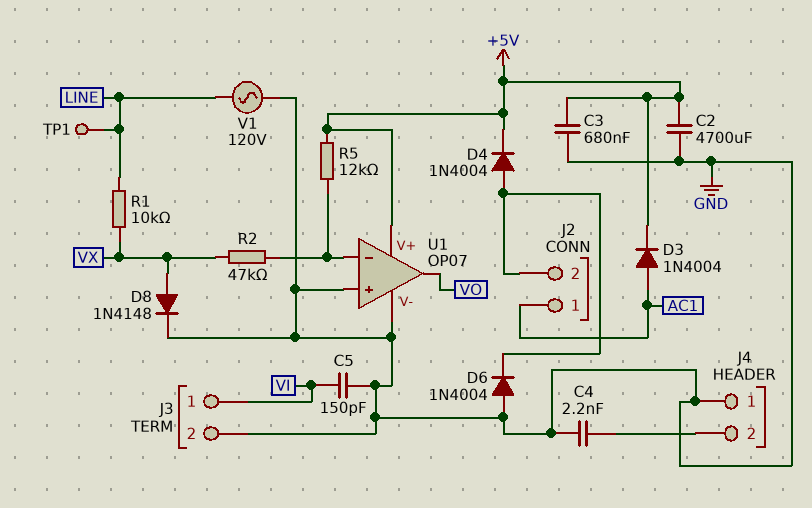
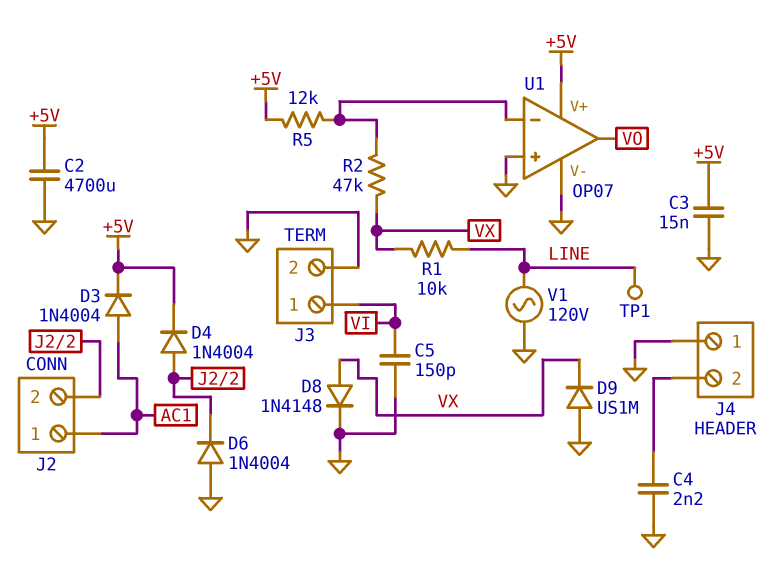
C3: 680nF (+5V, GND) -> 15nF (+5V, GND)
D9: none -> diode US1M (A GND, K VX)

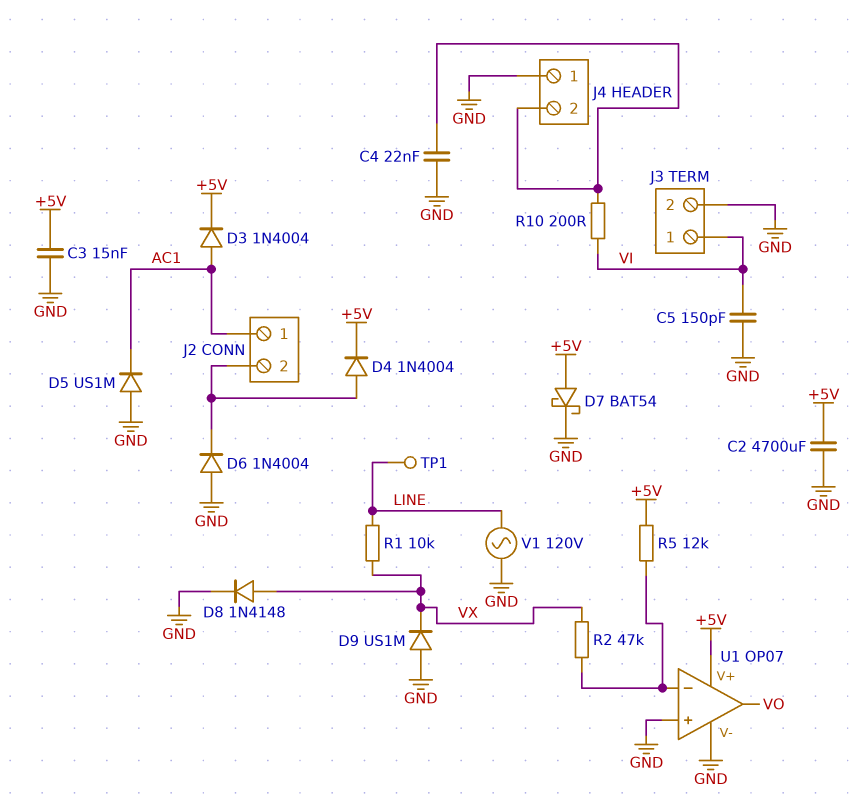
C4: 2.2nF (GND, J4/2) -> 22nF (GND, J4/2)
D5: none -> diode US1M (A GND, K AC1)
D7: none -> schottky BAT54 (A +5V, K GND)
R10: none -> 200 (J4/2, VI)

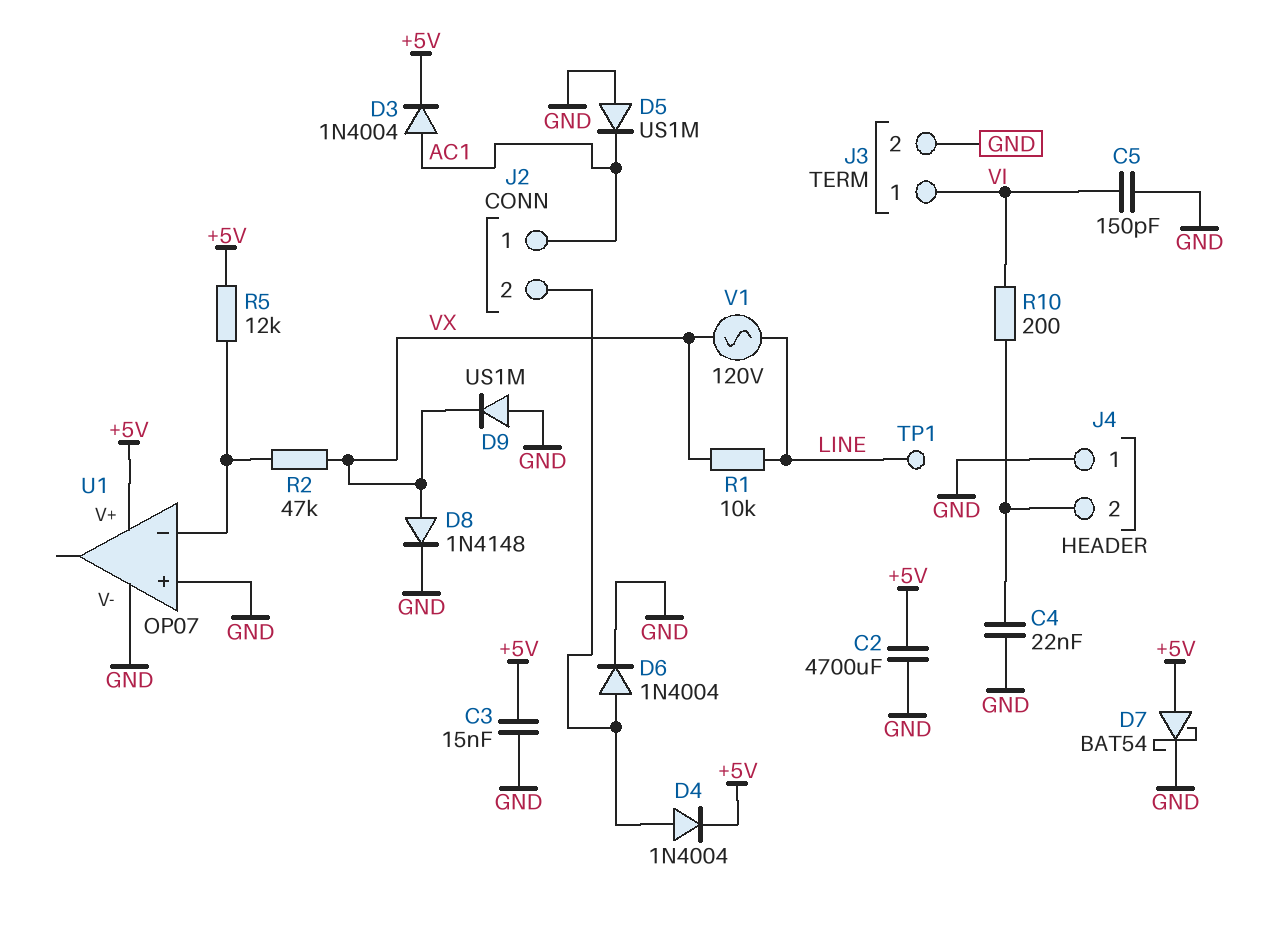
D6: diode 1N4004 (A GND, K J2/2) -> diode 1N4004 (A J2/2, K GND)
U1 pin out: VO -> none
V1: AC 120V (GND, LINE) -> AC 120V (LINE, VX)

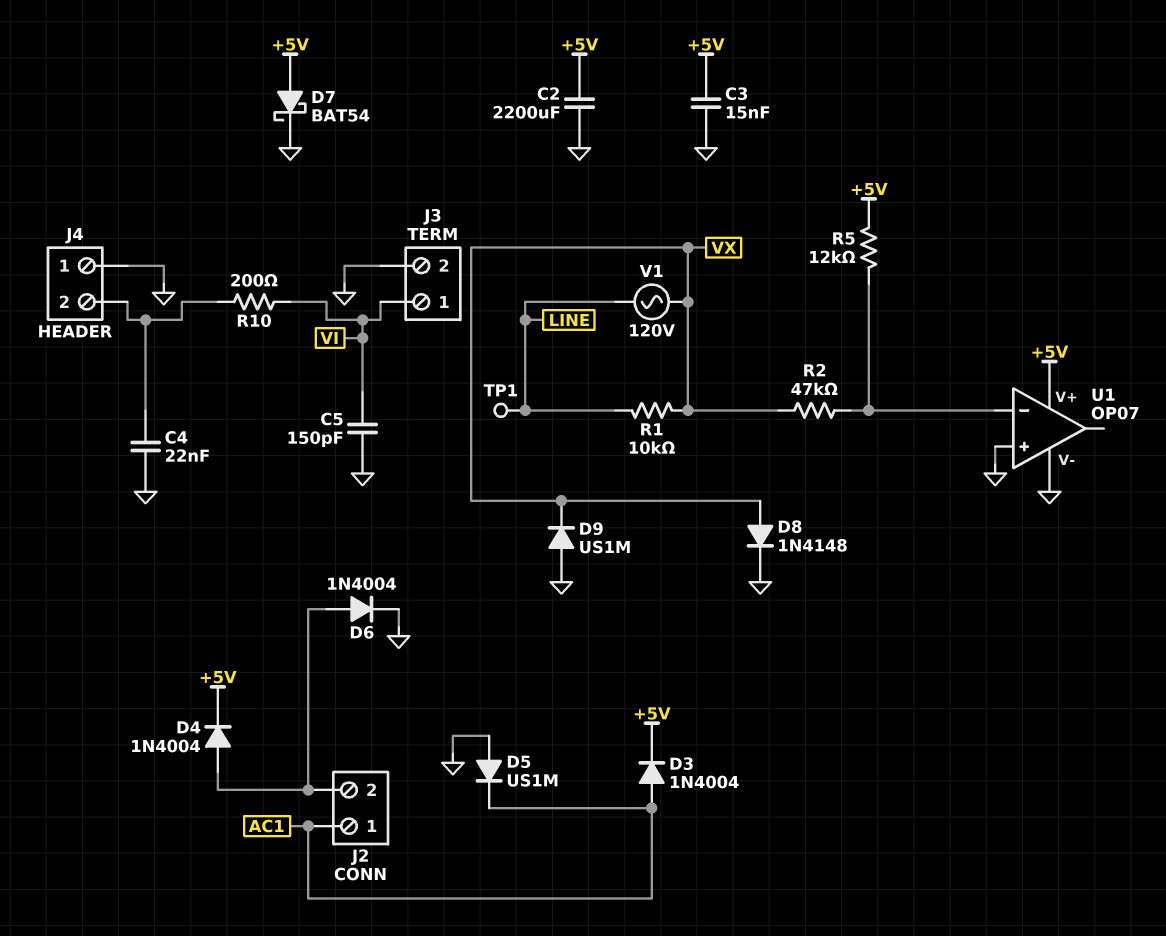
C2: 4700uF (+5V, GND) -> 2200uF (+5V, GND)

